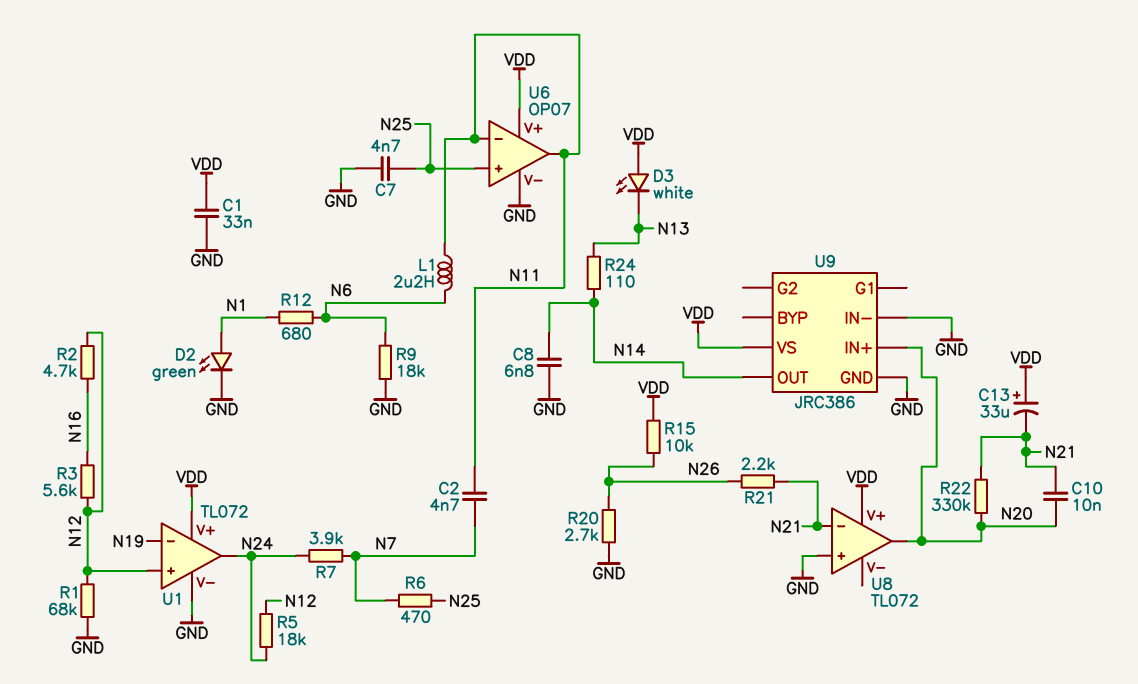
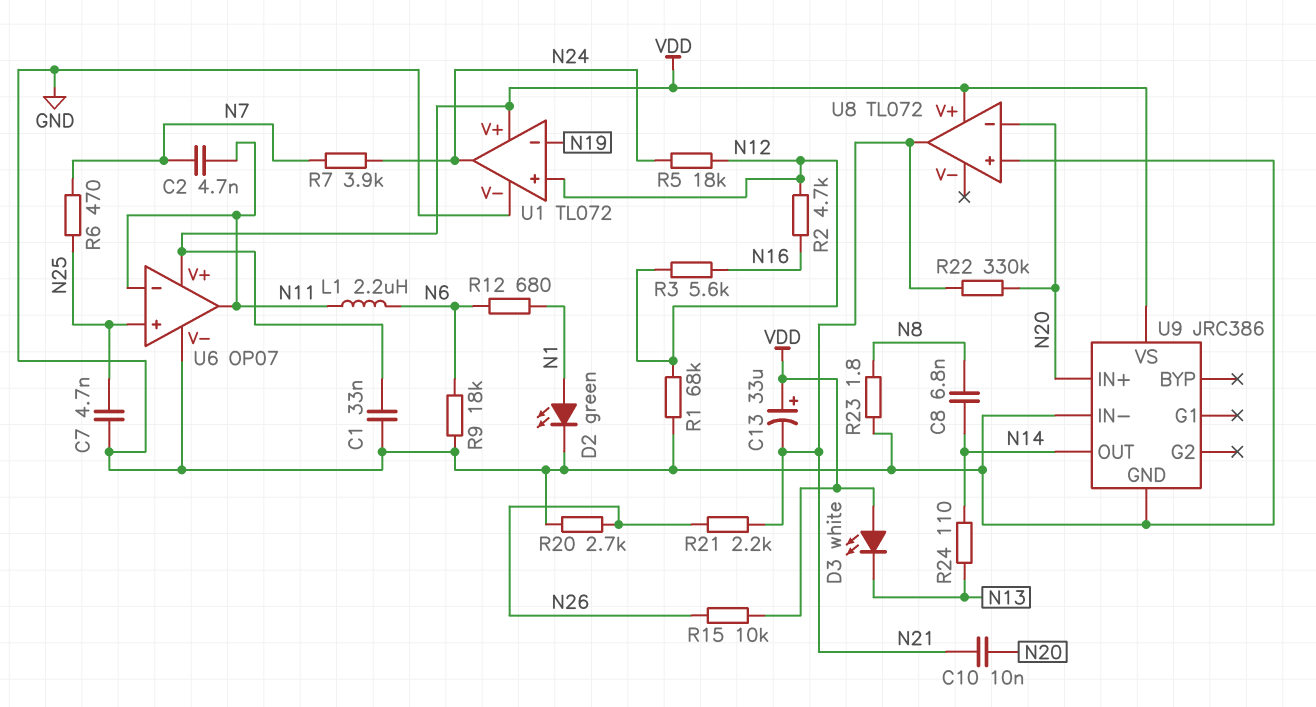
C8: 6.8nF (GND, N14) -> 6.8nF (N8, N14)
R23: none -> 1.8 (GND, N8)
U8 pin in-: N21 -> N20
U8 pin out: N20 -> N21

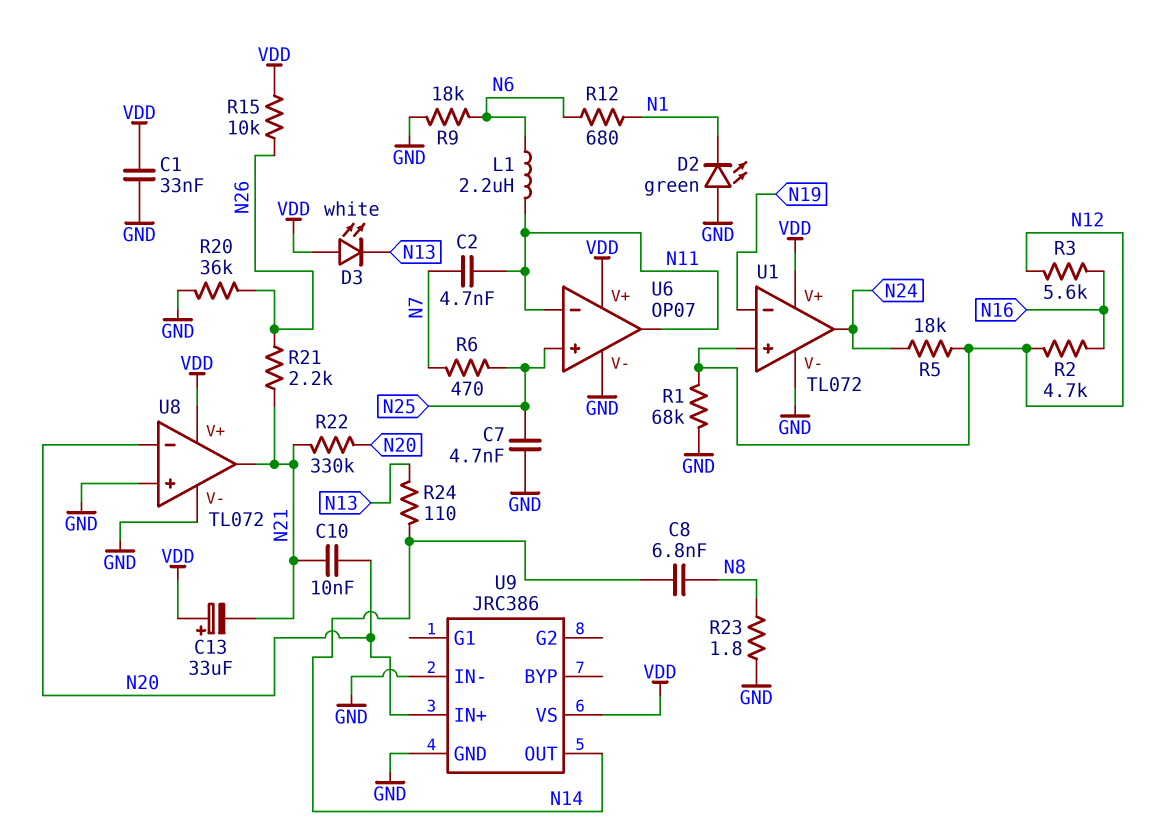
D2: LED green (A N1, K GND) -> LED green (A GND, K N1)
R7: 3.9k (N7, N24) -> none
R20: 2.7k (GND, N26) -> 36k (GND, N26)
U8 pin V-: none -> GND

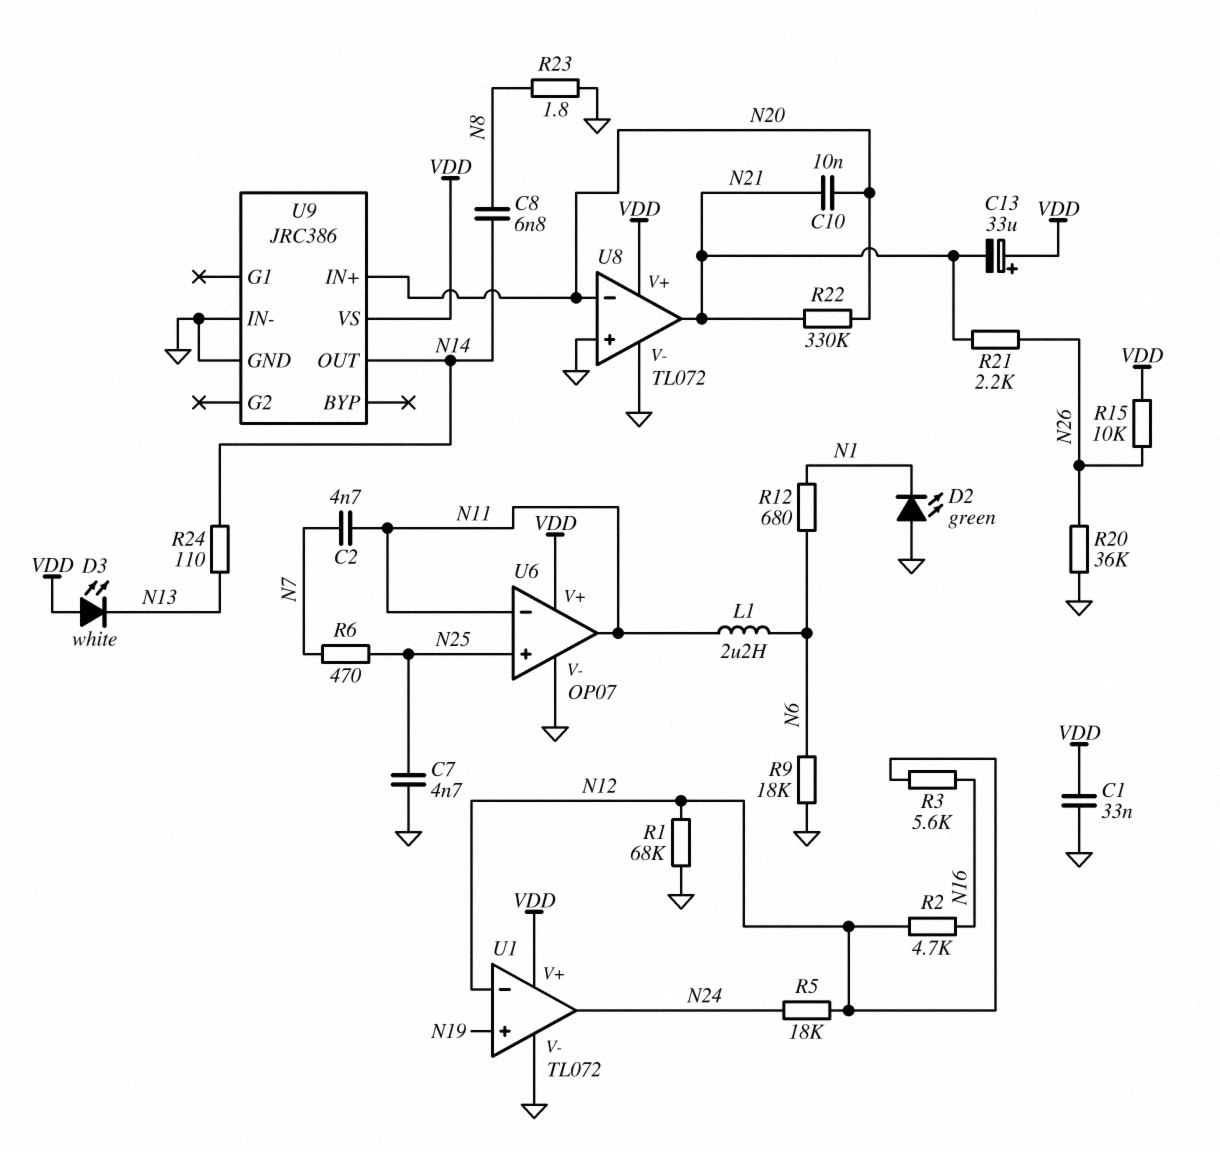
U1 pin in+: N12 -> N19
U1 pin in-: N19 -> N12

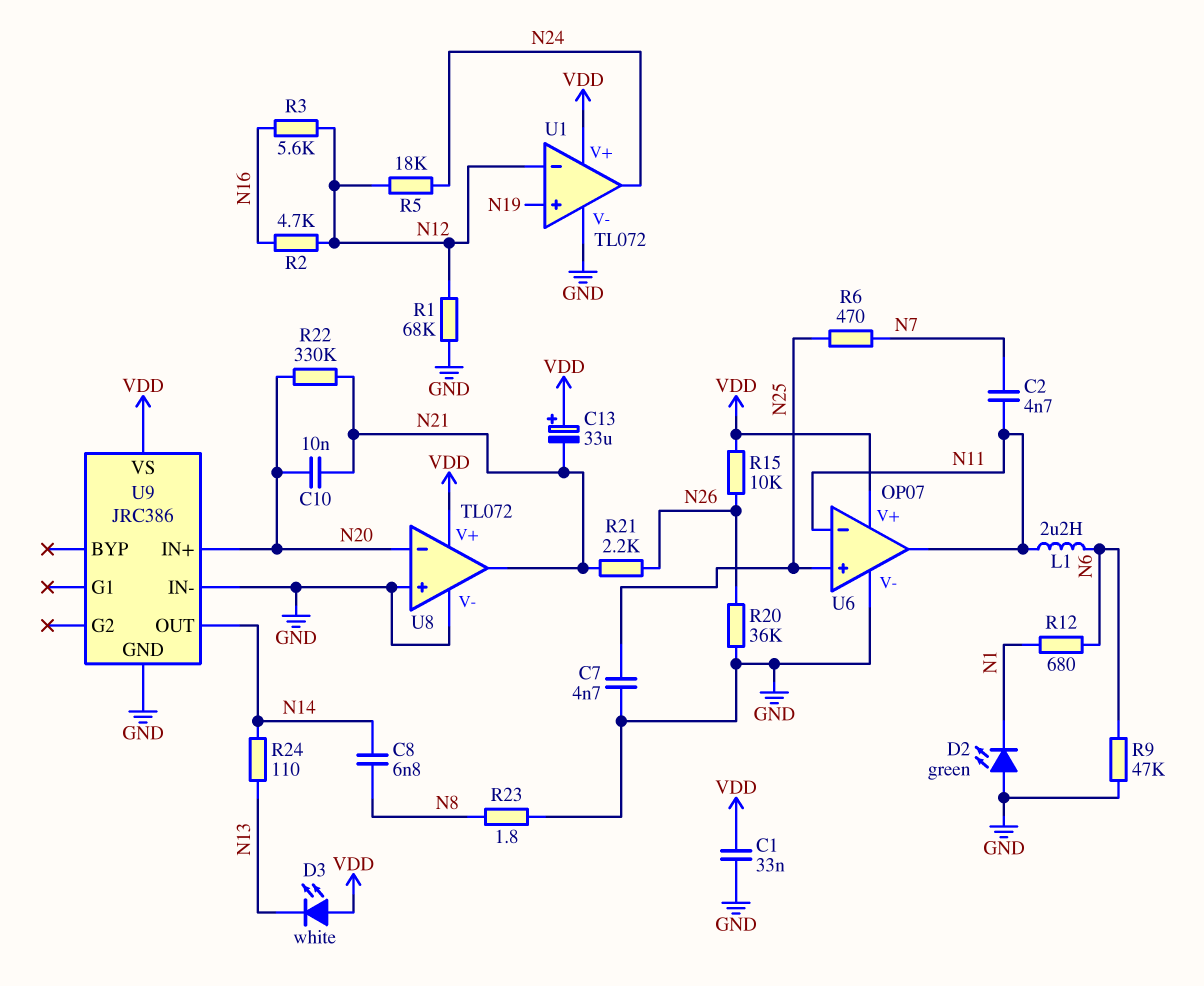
R9: 18k (GND, N6) -> 47k (GND, N6)

